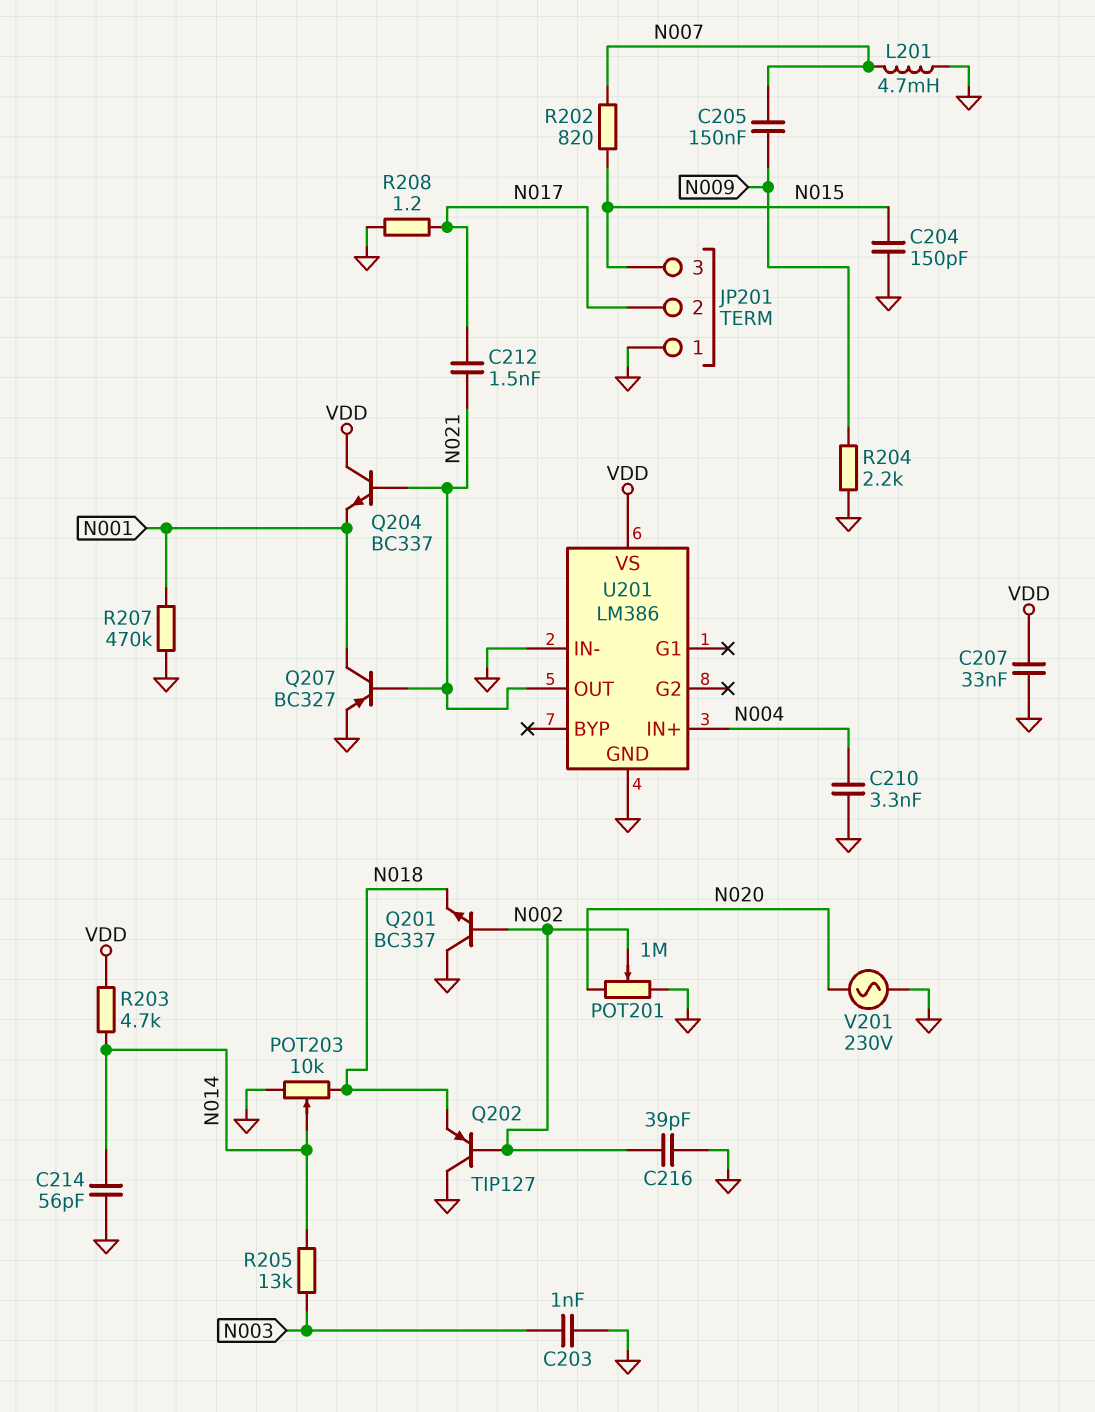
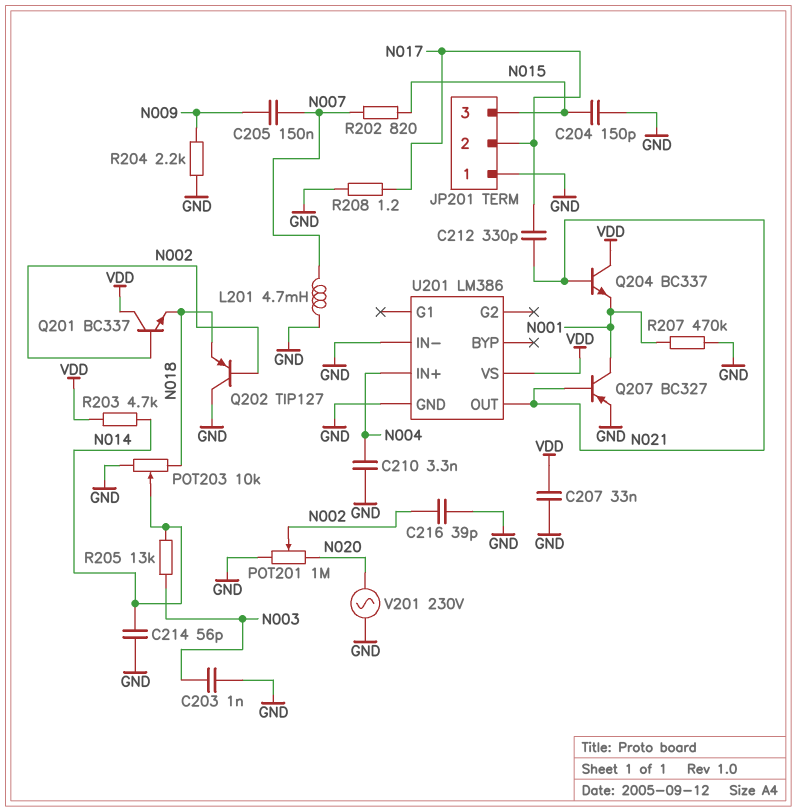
C212: 1.5nF (N017, N021) -> 330pF (N017, N021)
Q201: NPN BC337 (B N002, C GND, E N018) -> NPN BC337 (B N002, C VDD, E N018)

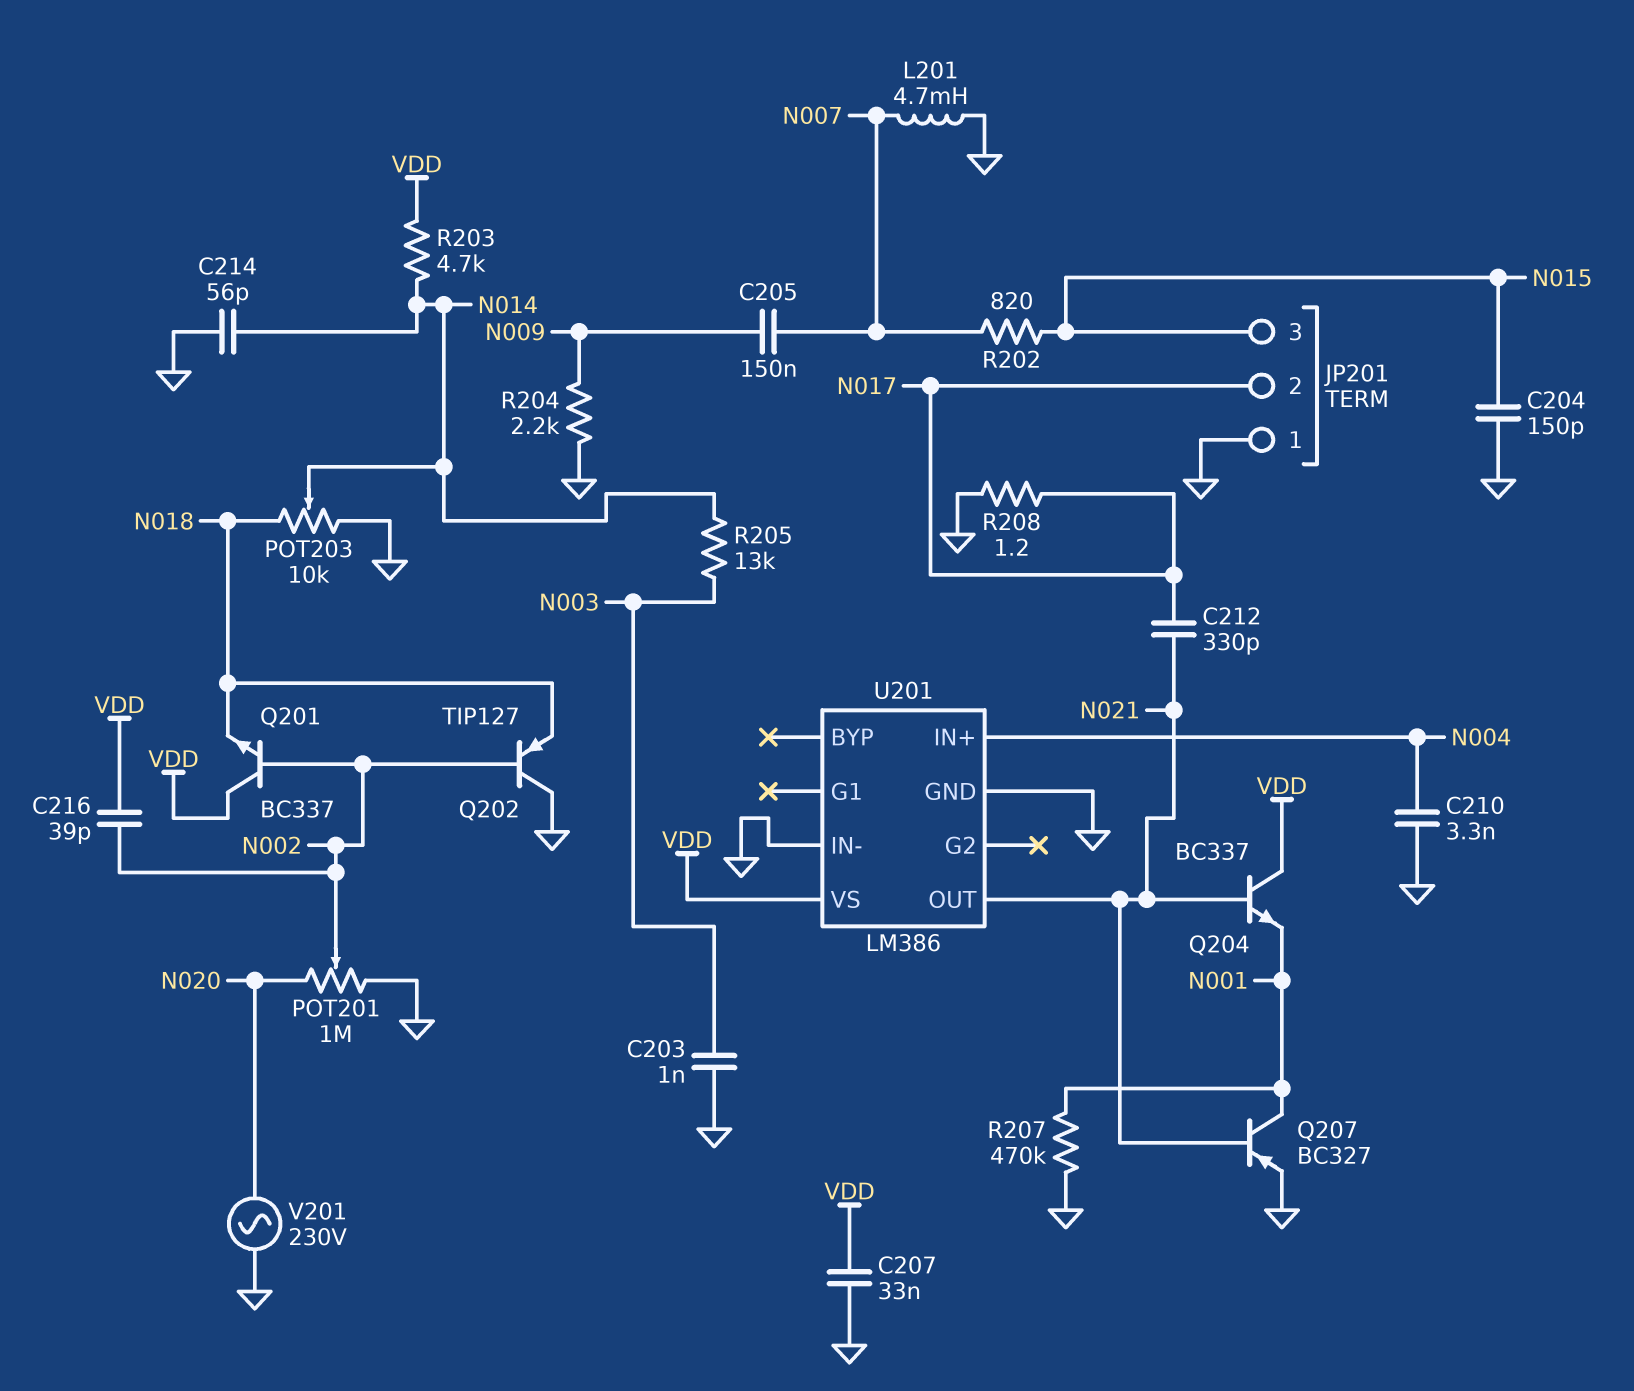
C216: 39pF (GND, N002) -> 39pF (N002, VDD)

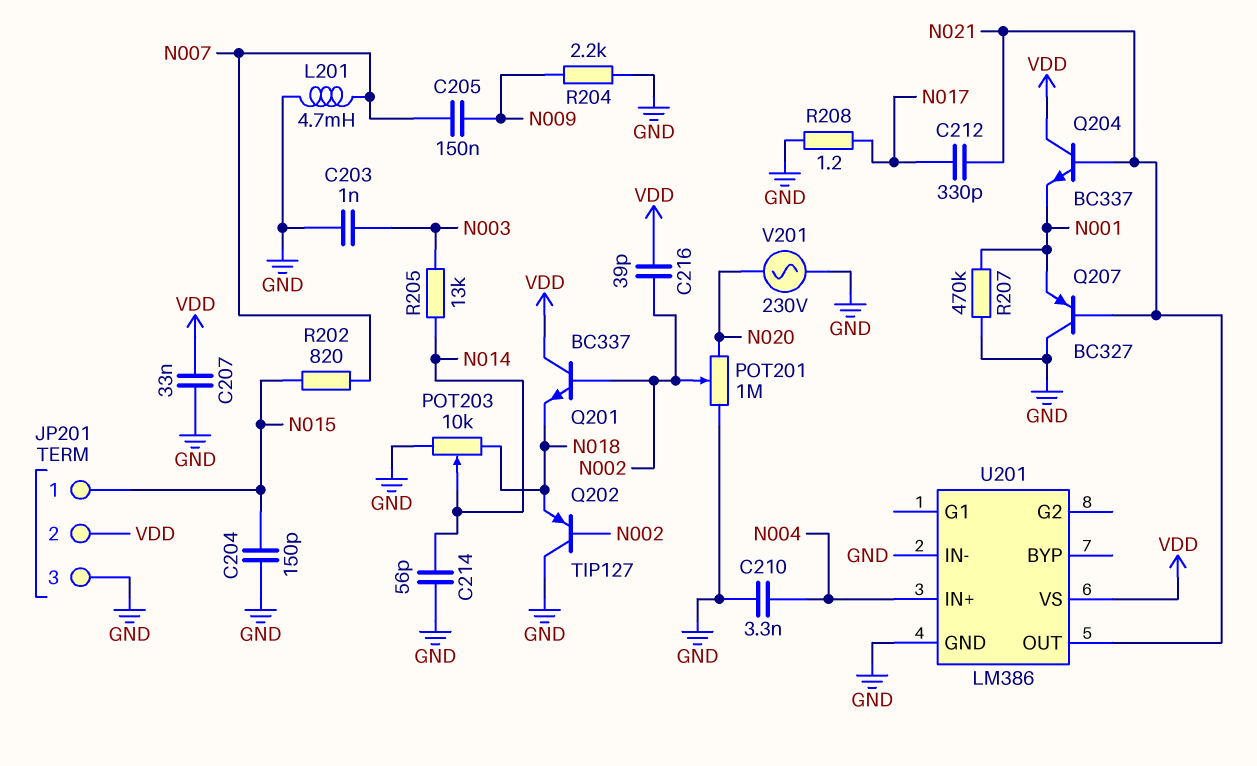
JP201 pin 1: GND -> N015
JP201 pin 2: N017 -> VDD
JP201 pin 3: N015 -> GND
Q207: PNP BC327 (B N021, C N001, E GND) -> PNP BC327 (B N021, C GND, E N001)
R203: 4.7k (N014, VDD) -> none

